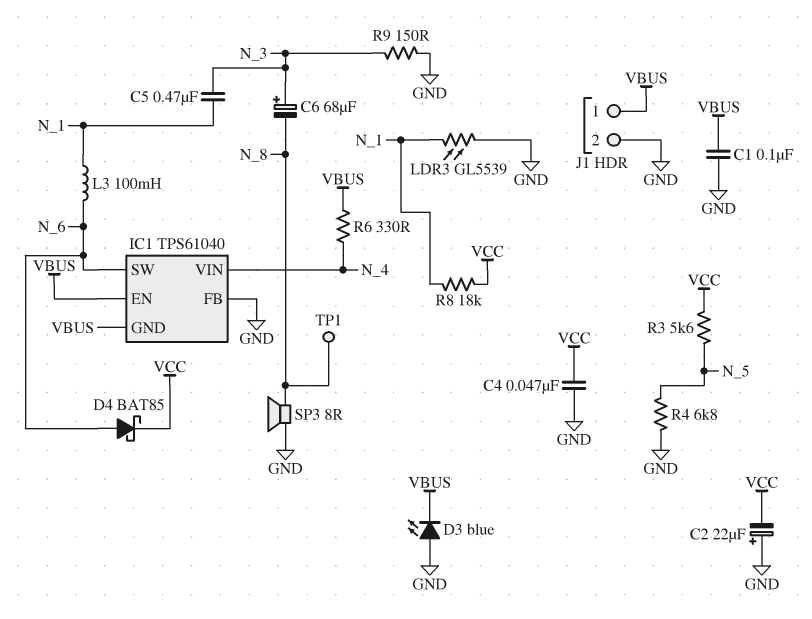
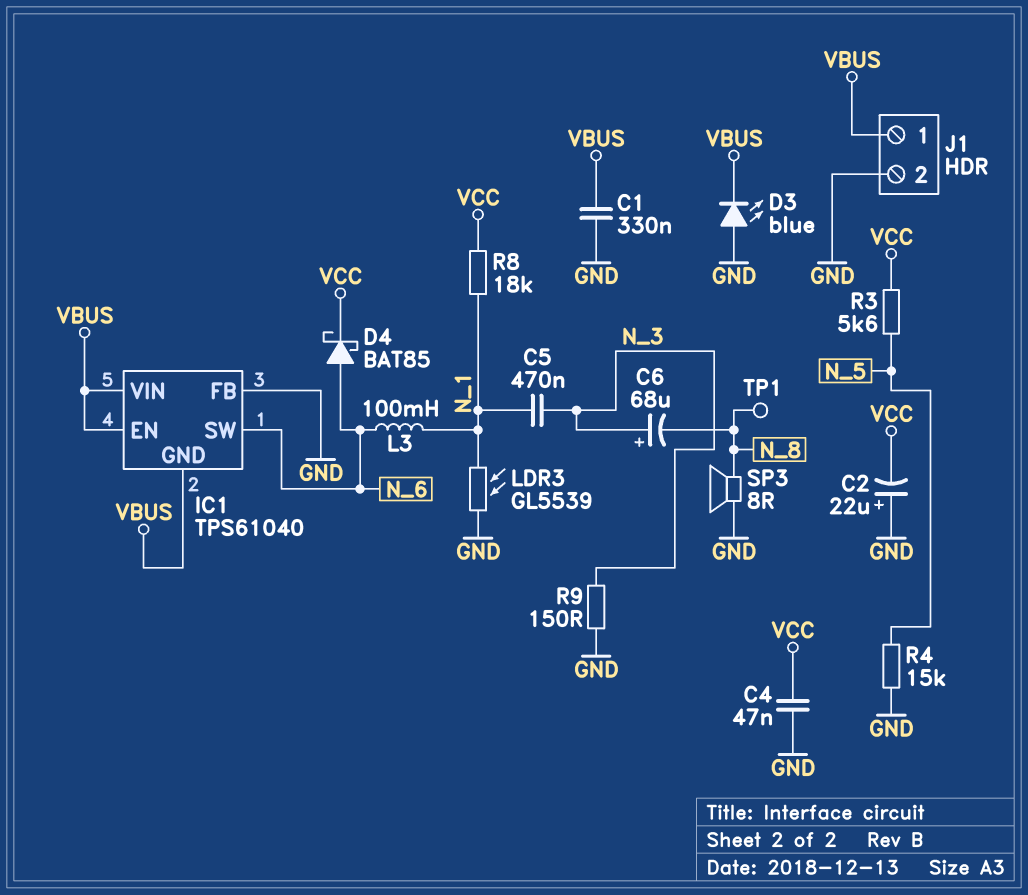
C1: 100nF (GND, VBUS) -> 330nF (GND, VBUS)
IC1 pin VIN: N_4 -> VBUS
R4: 6.8k (GND, N_5) -> 15k (GND, N_5)
R6: 330 (N_4, VBUS) -> none

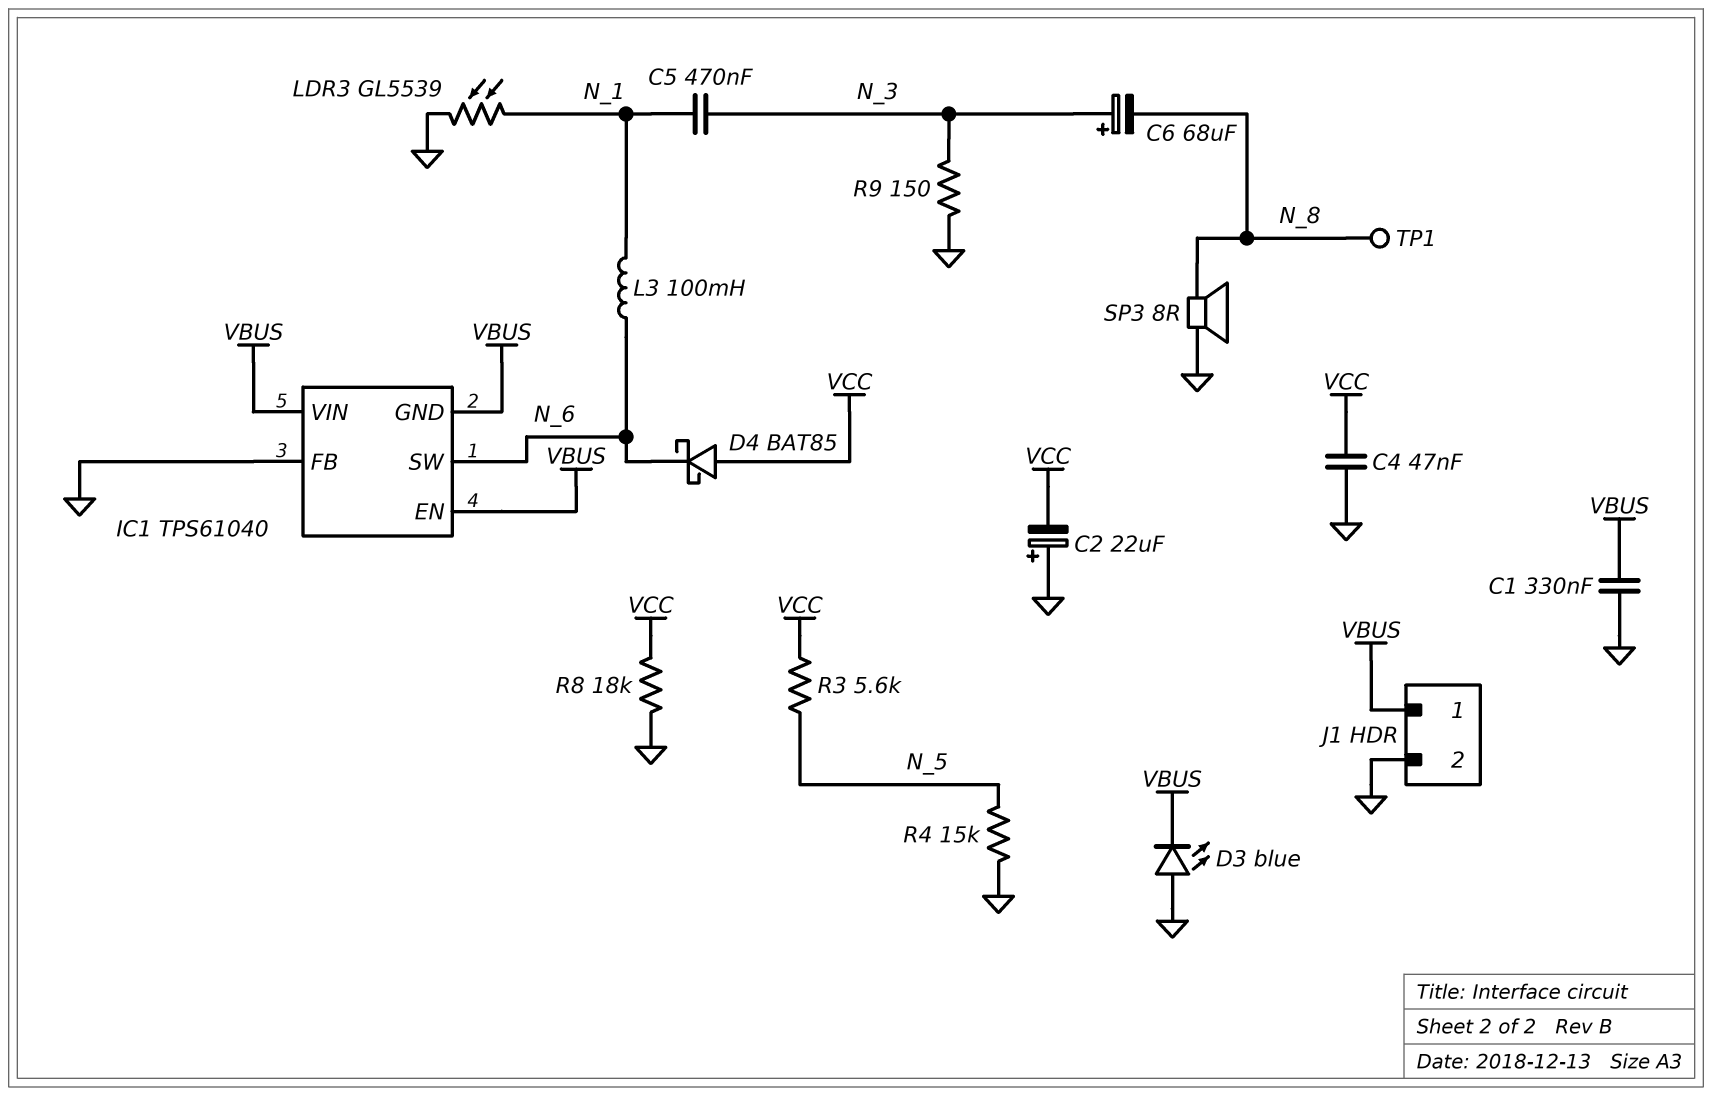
D4: schottky BAT85 (A N_6, K VCC) -> schottky BAT85 (A VCC, K N_6)
R8: 18k (N_1, VCC) -> 18k (GND, VCC)

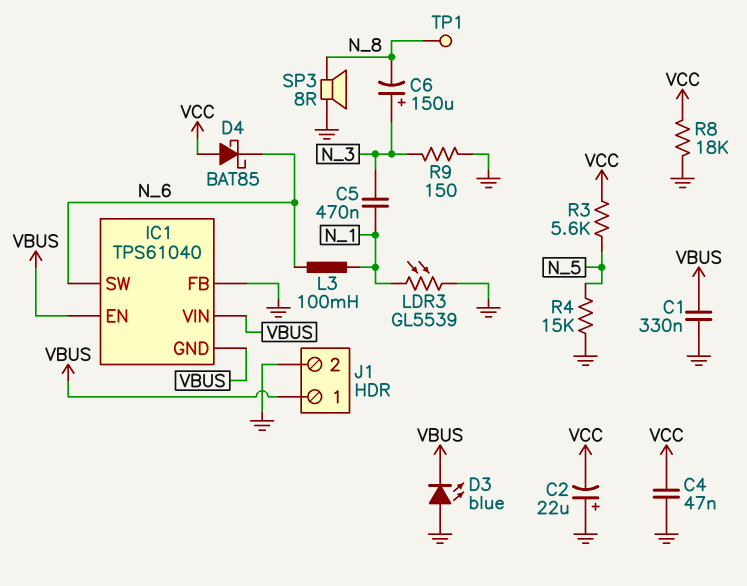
C6: 68uF (plus N_3, minus N_8) -> 150uF (plus N_3, minus N_8)

